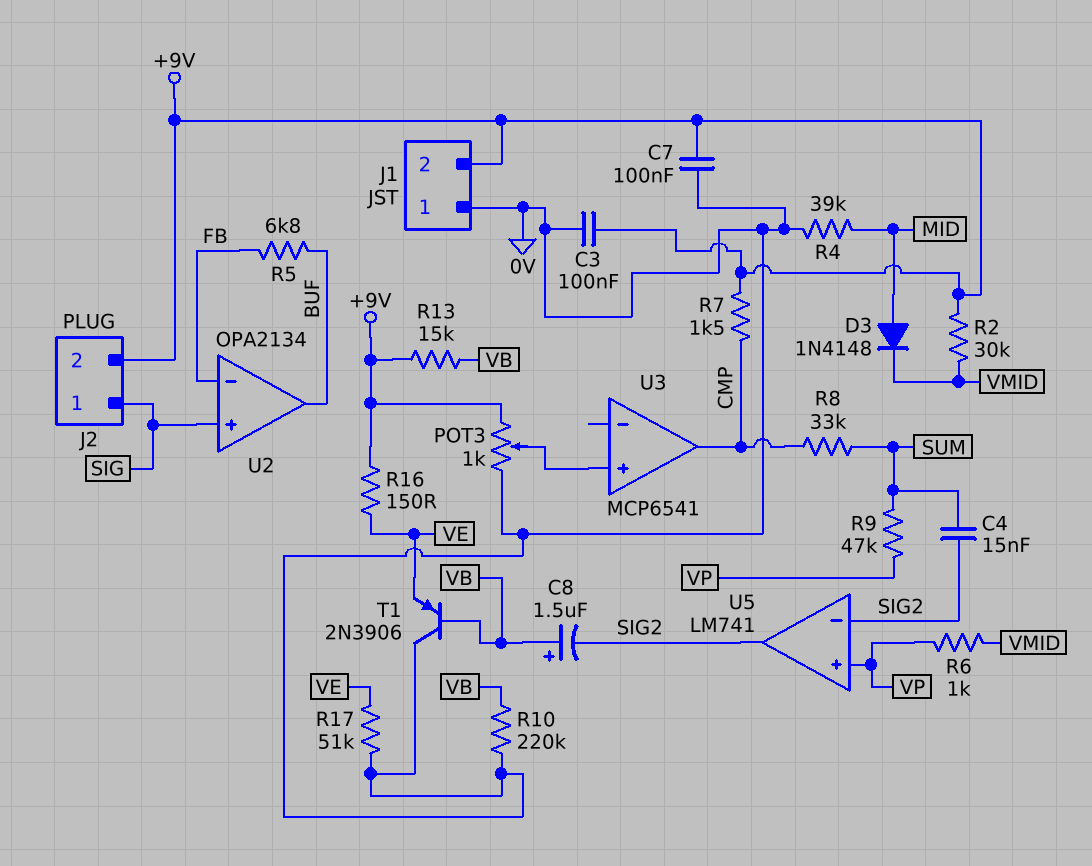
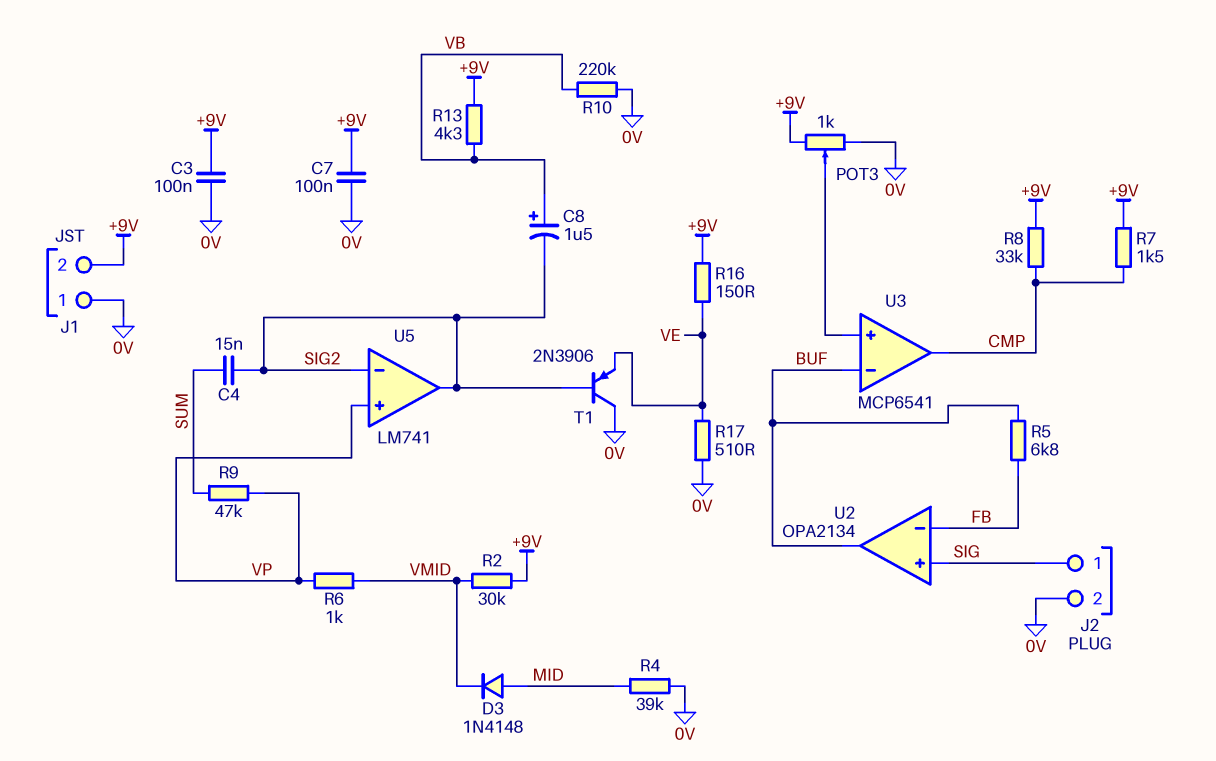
J2 pin 2: +9V -> 0V
R8: 33k (CMP, SUM) -> 33k (+9V, CMP)
R13: 15k (+9V, VB) -> 4.3k (+9V, VB)
R17: 51k (0V, VE) -> 510 (0V, VE)
T1: PNP 2N3906 (B VB, C 0V, E VE) -> PNP 2N3906 (B SIG2, C 0V, E VE)
U3 pin in-: none -> BUF

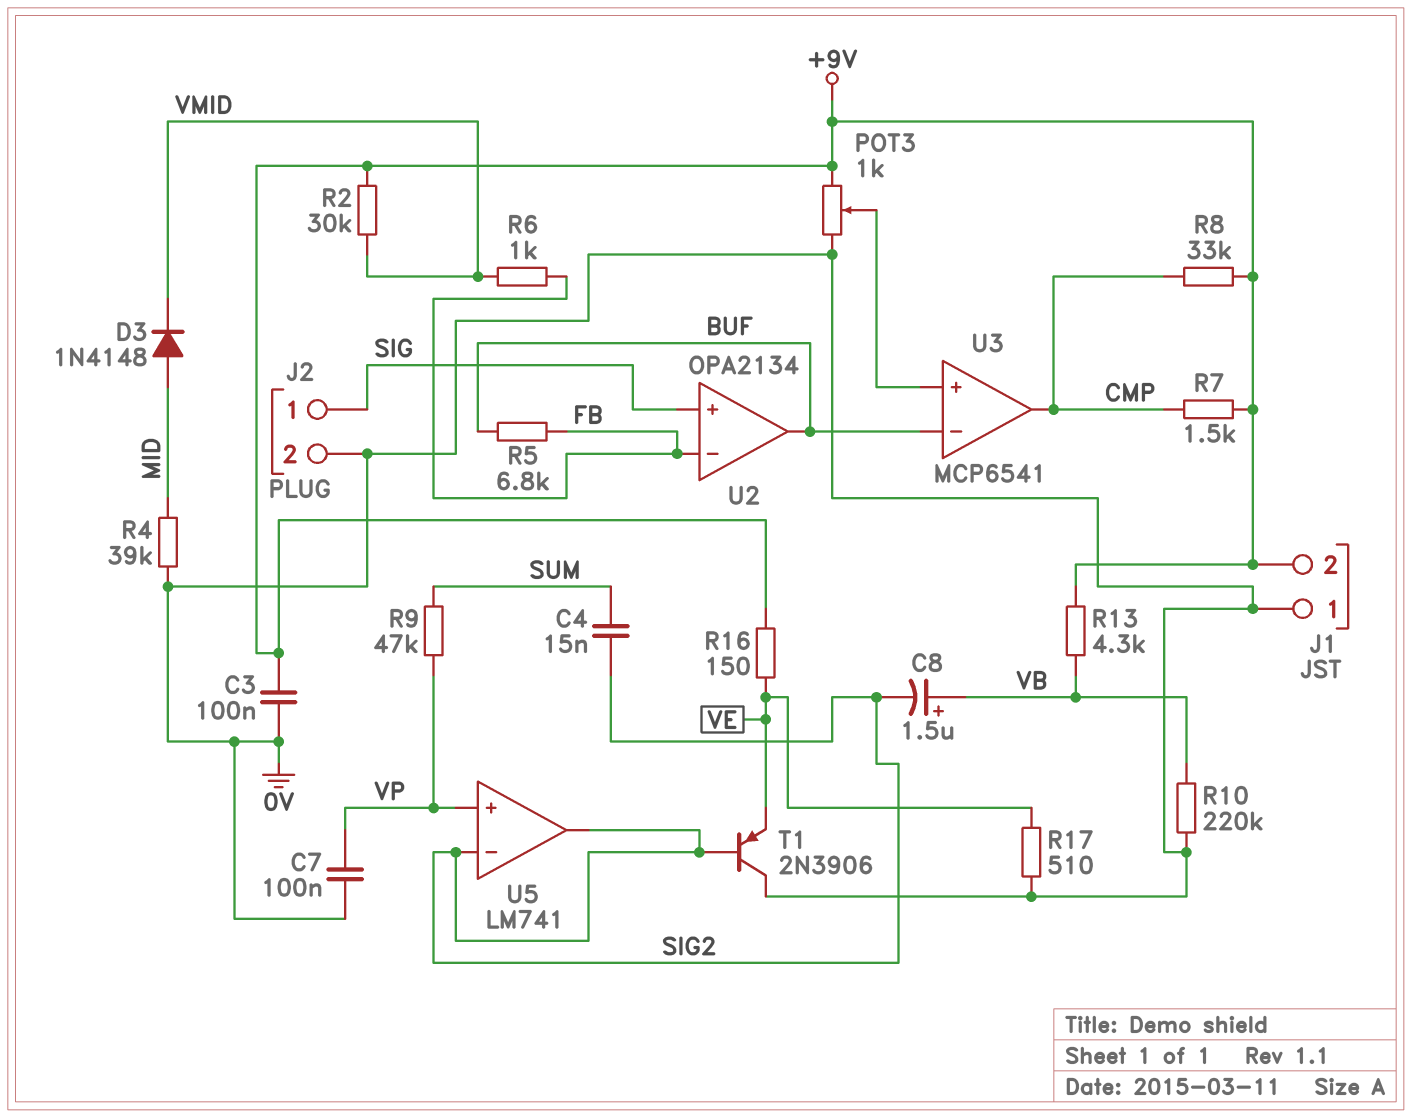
C7: 100nF (+9V, 0V) -> 100nF (0V, VP)
R6: 1k (VMID, VP) -> 1k (FB, VMID)

